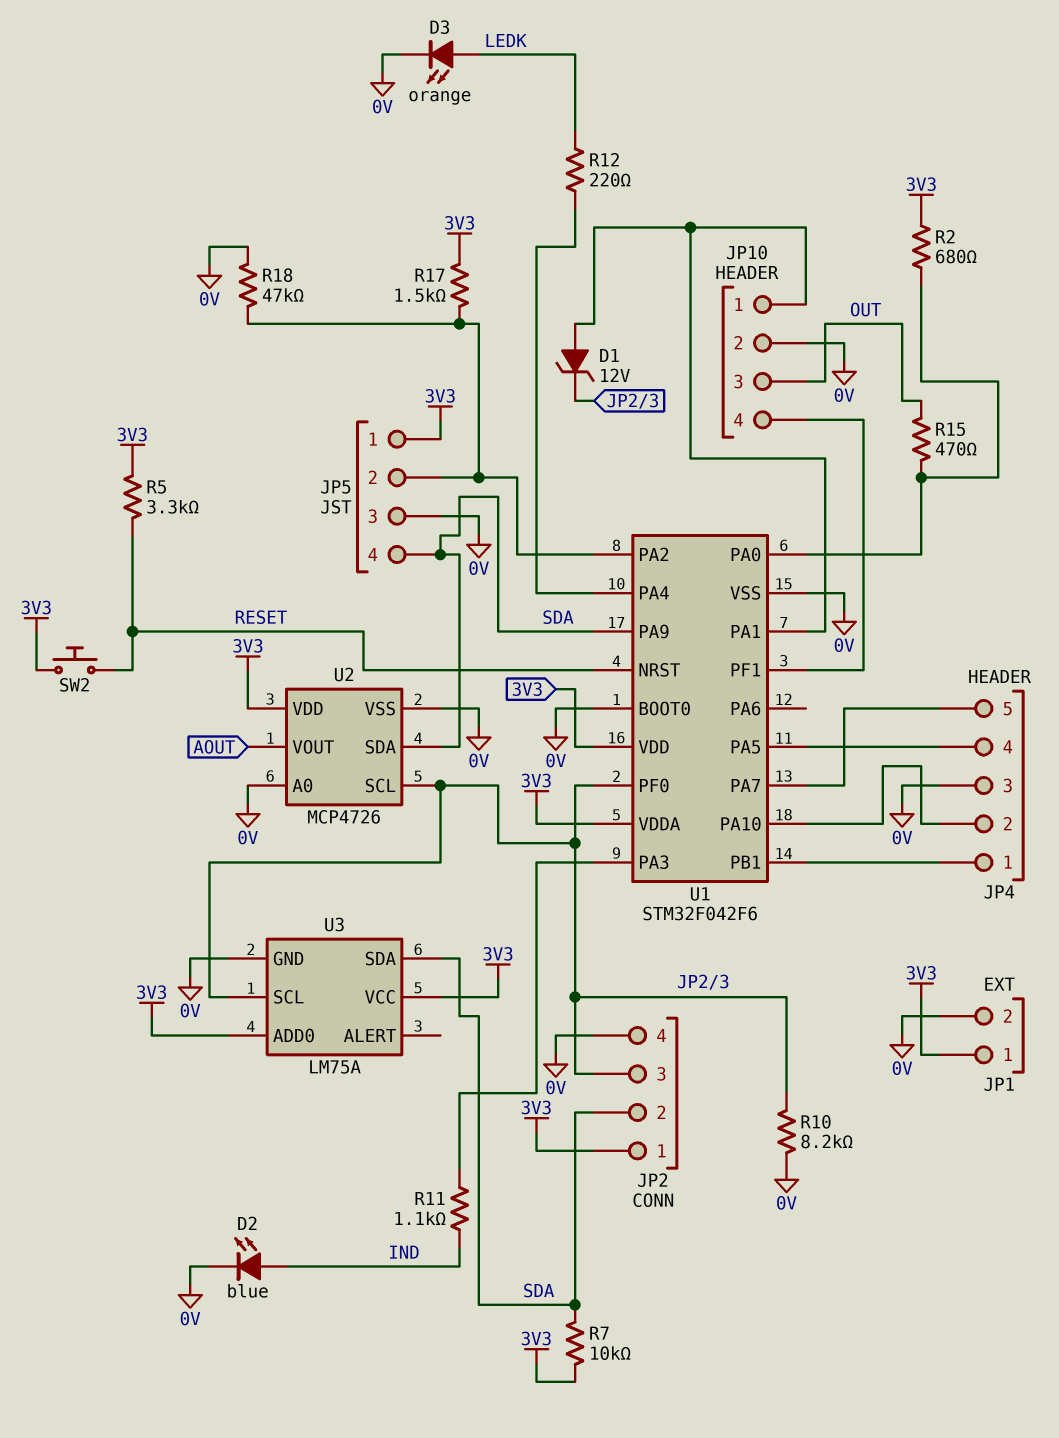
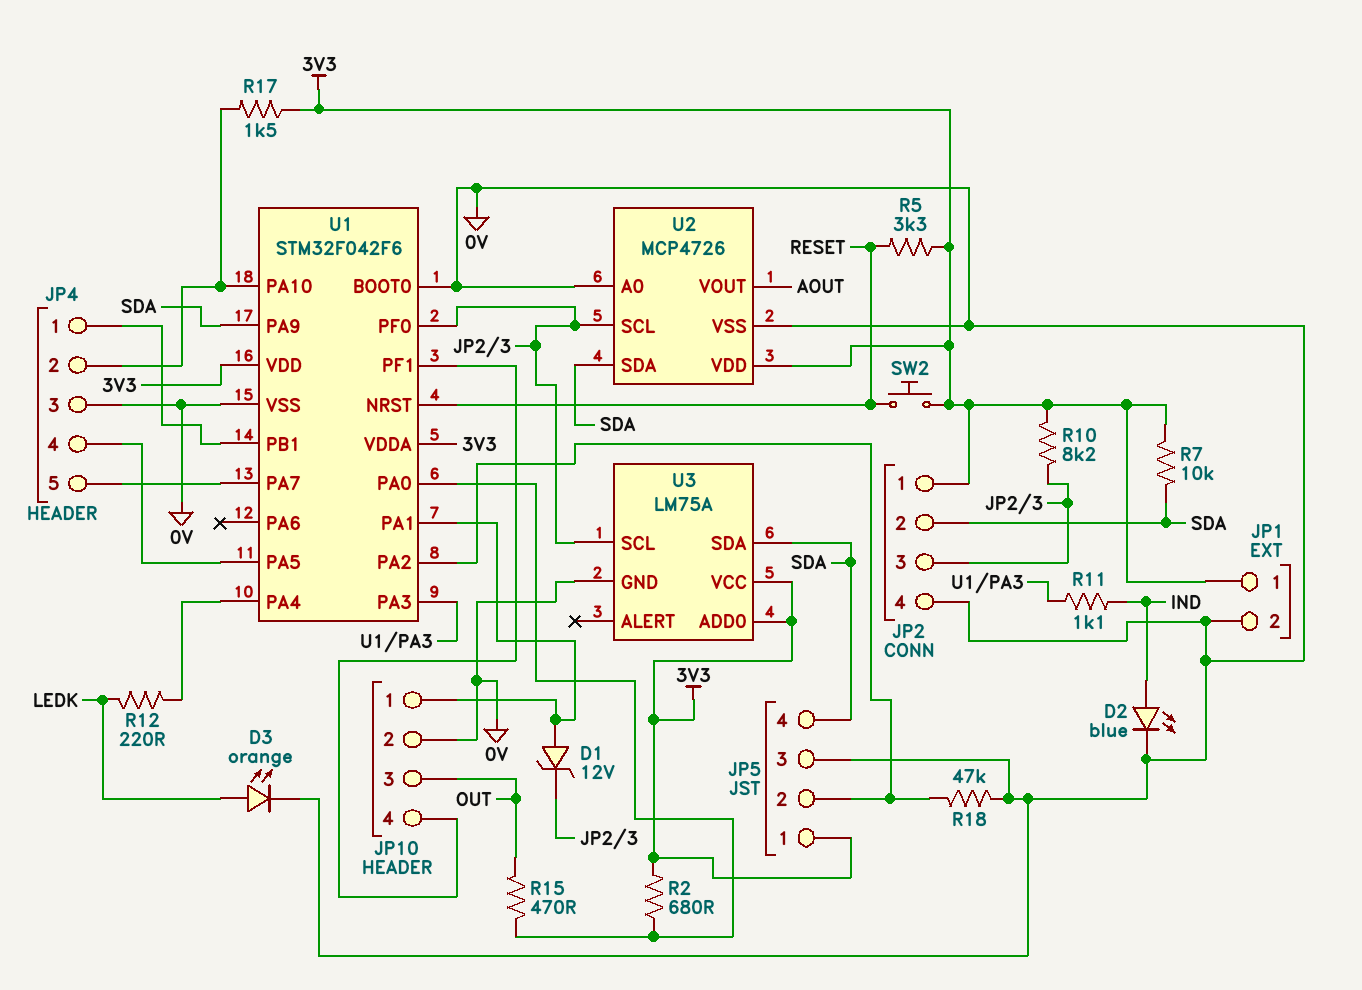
R10: 8.2k (0V, JP2/3) -> 8.2k (3V3, JP2/3)
R17: 1.5k (3V3, JP5/2) -> 1.5k (3V3, JP4/2)

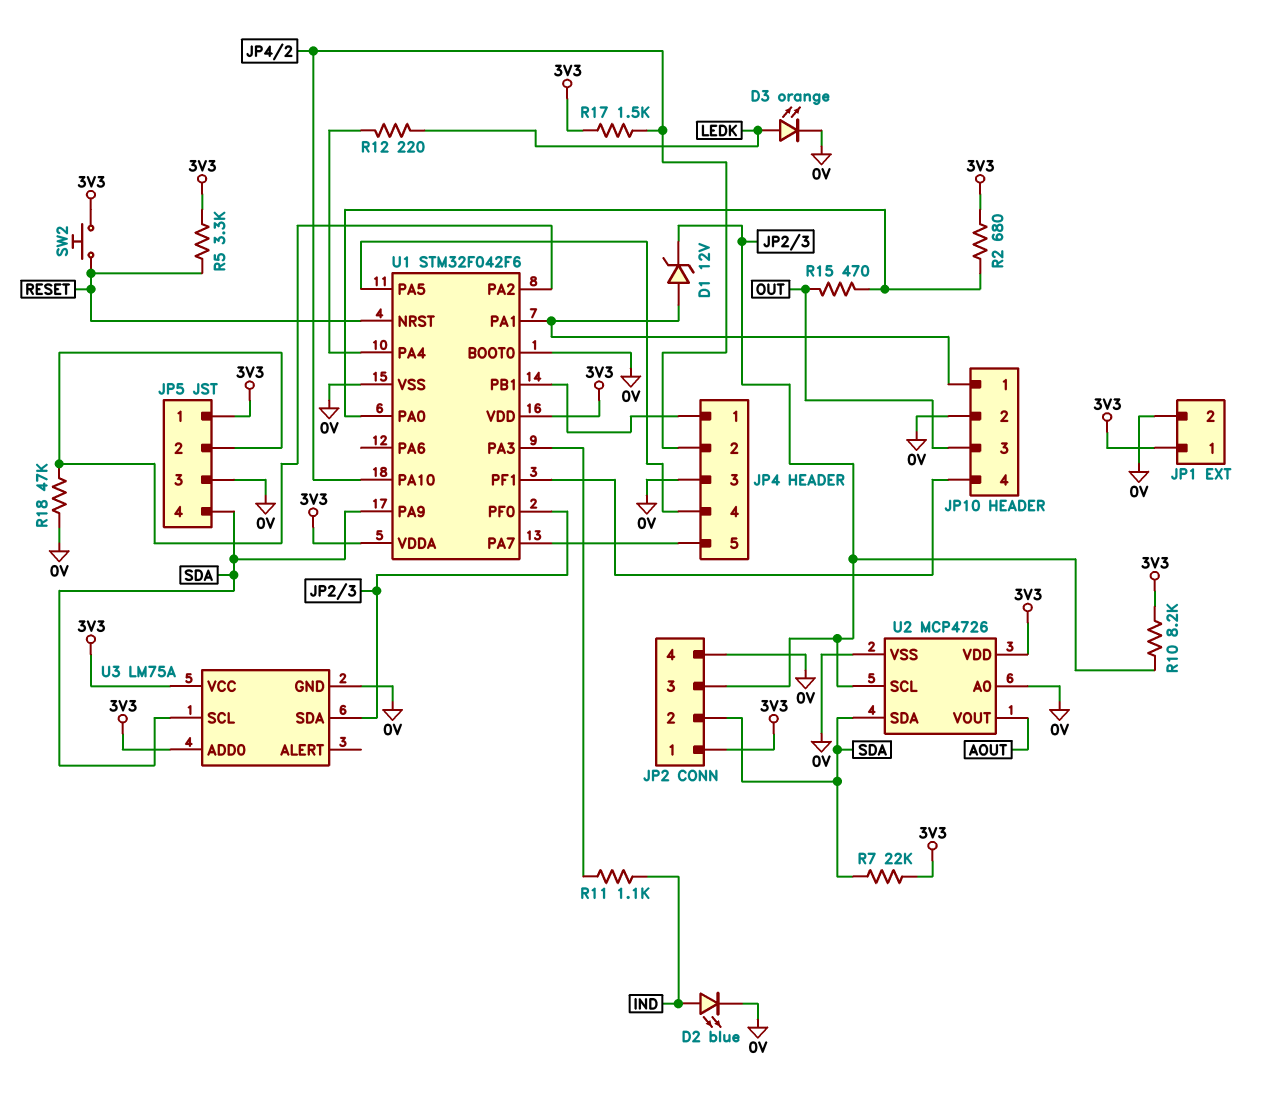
R7: 10k (3V3, SDA) -> 22k (3V3, SDA)
U3 pin SCL: JP2/3 -> SDA
U3 pin SDA: SDA -> JP2/3

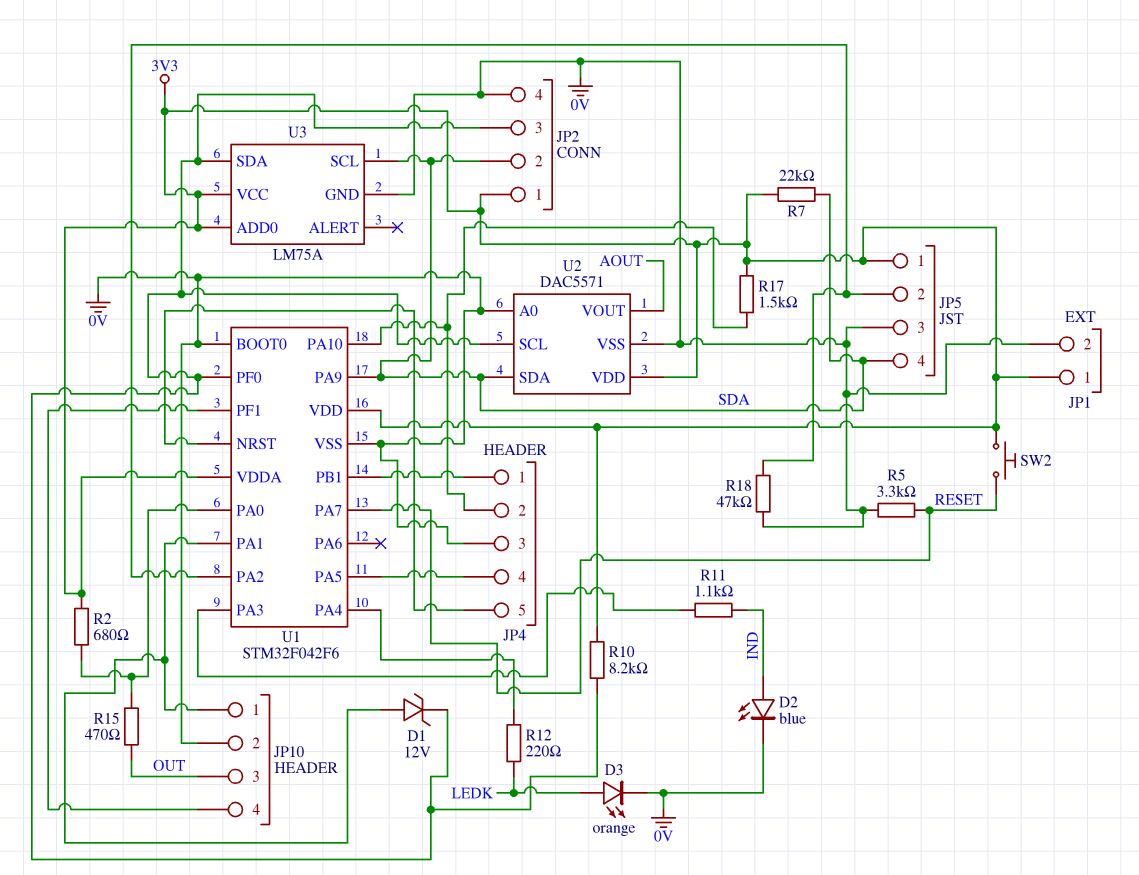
R5: 3.3k (3V3, RESET) -> 3.3k (0V, RESET)
U1 pin NRST: RESET -> JP4/5
U1 pin PA7: JP4/5 -> RESET
U2: MCP4726 -> DAC5571

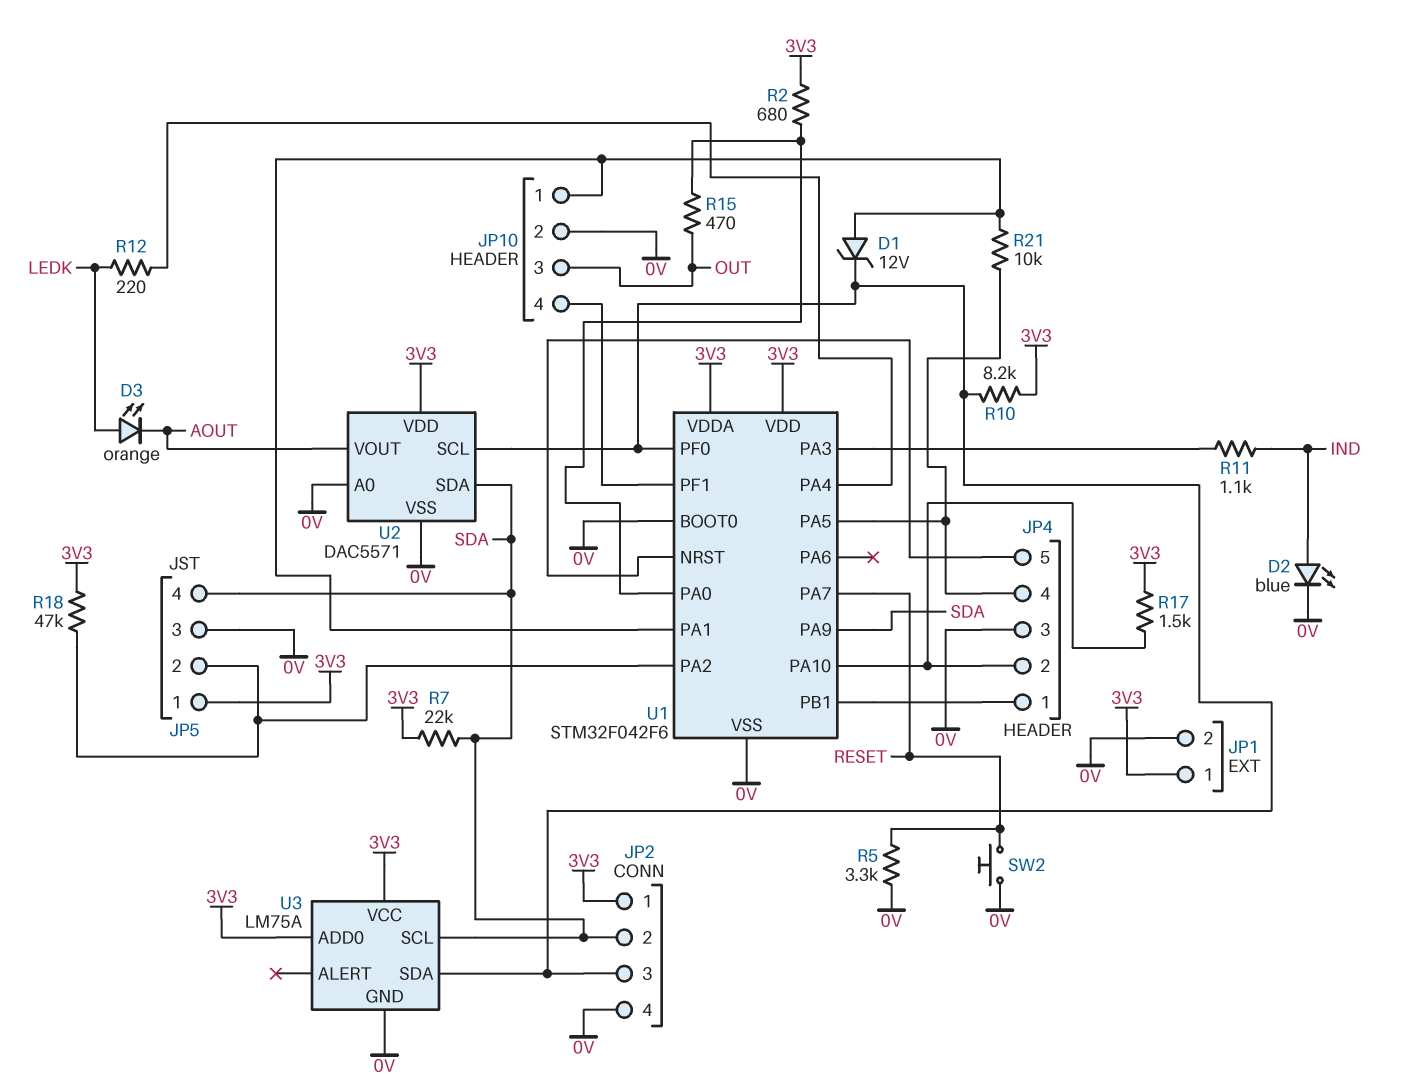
D3: LED orange (A LEDK, K 0V) -> LED orange (A LEDK, K AOUT)
R18: 47k (0V, JP5/2) -> 47k (3V3, JP5/2)
R21: none -> 10k (JP4/4, JP10/1)
SW2: button (3V3, RESET) -> button (0V, RESET)

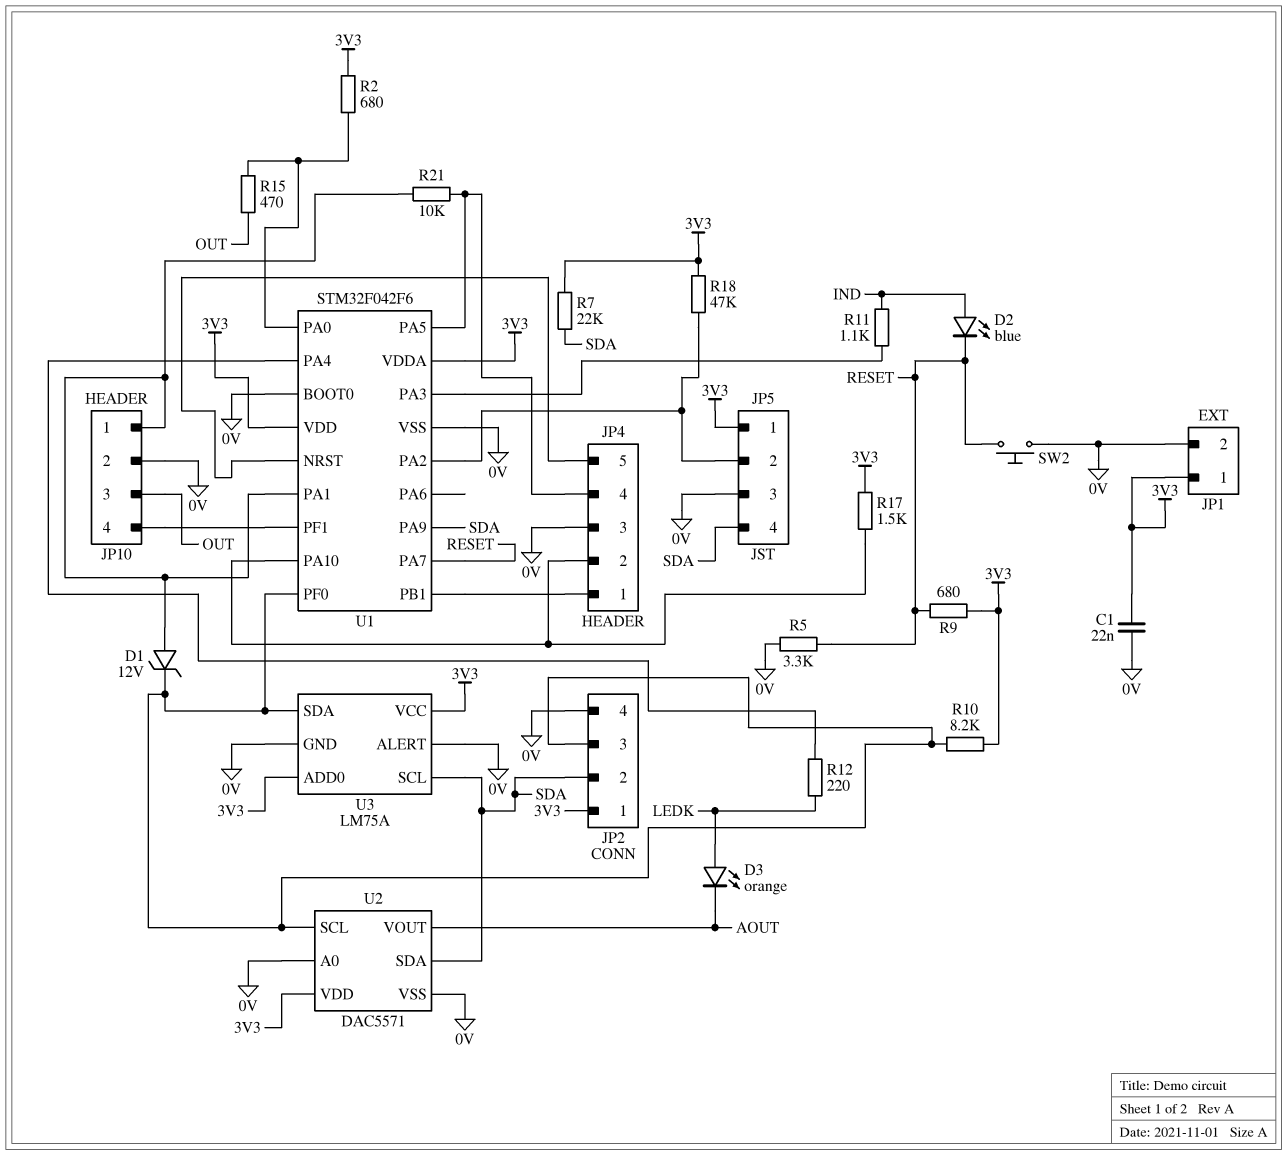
C1: none -> 22nF (0V, 3V3)
D2: LED blue (A IND, K 0V) -> LED blue (A IND, K RESET)
R9: none -> 680 (3V3, RESET)
U3 pin ALERT: none -> 0V

